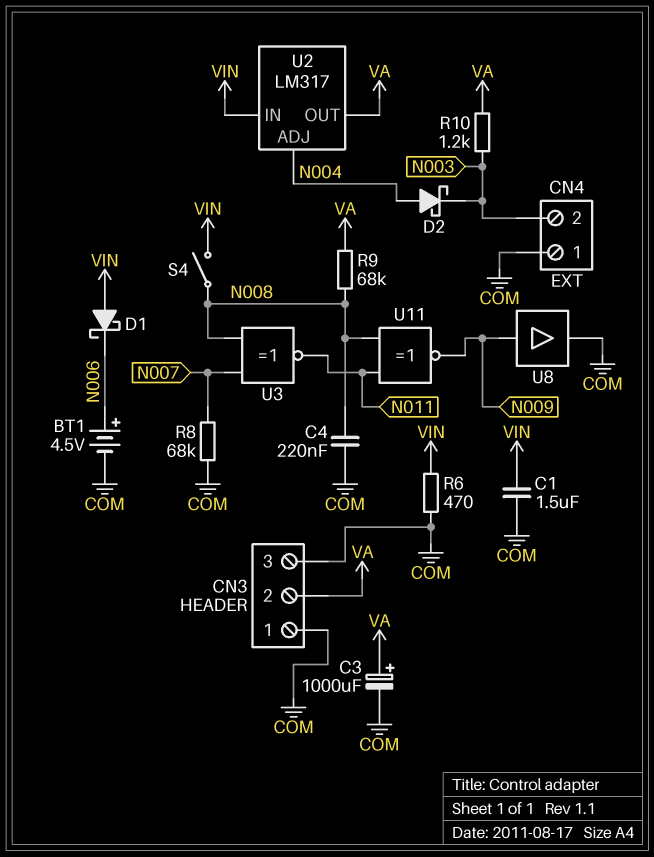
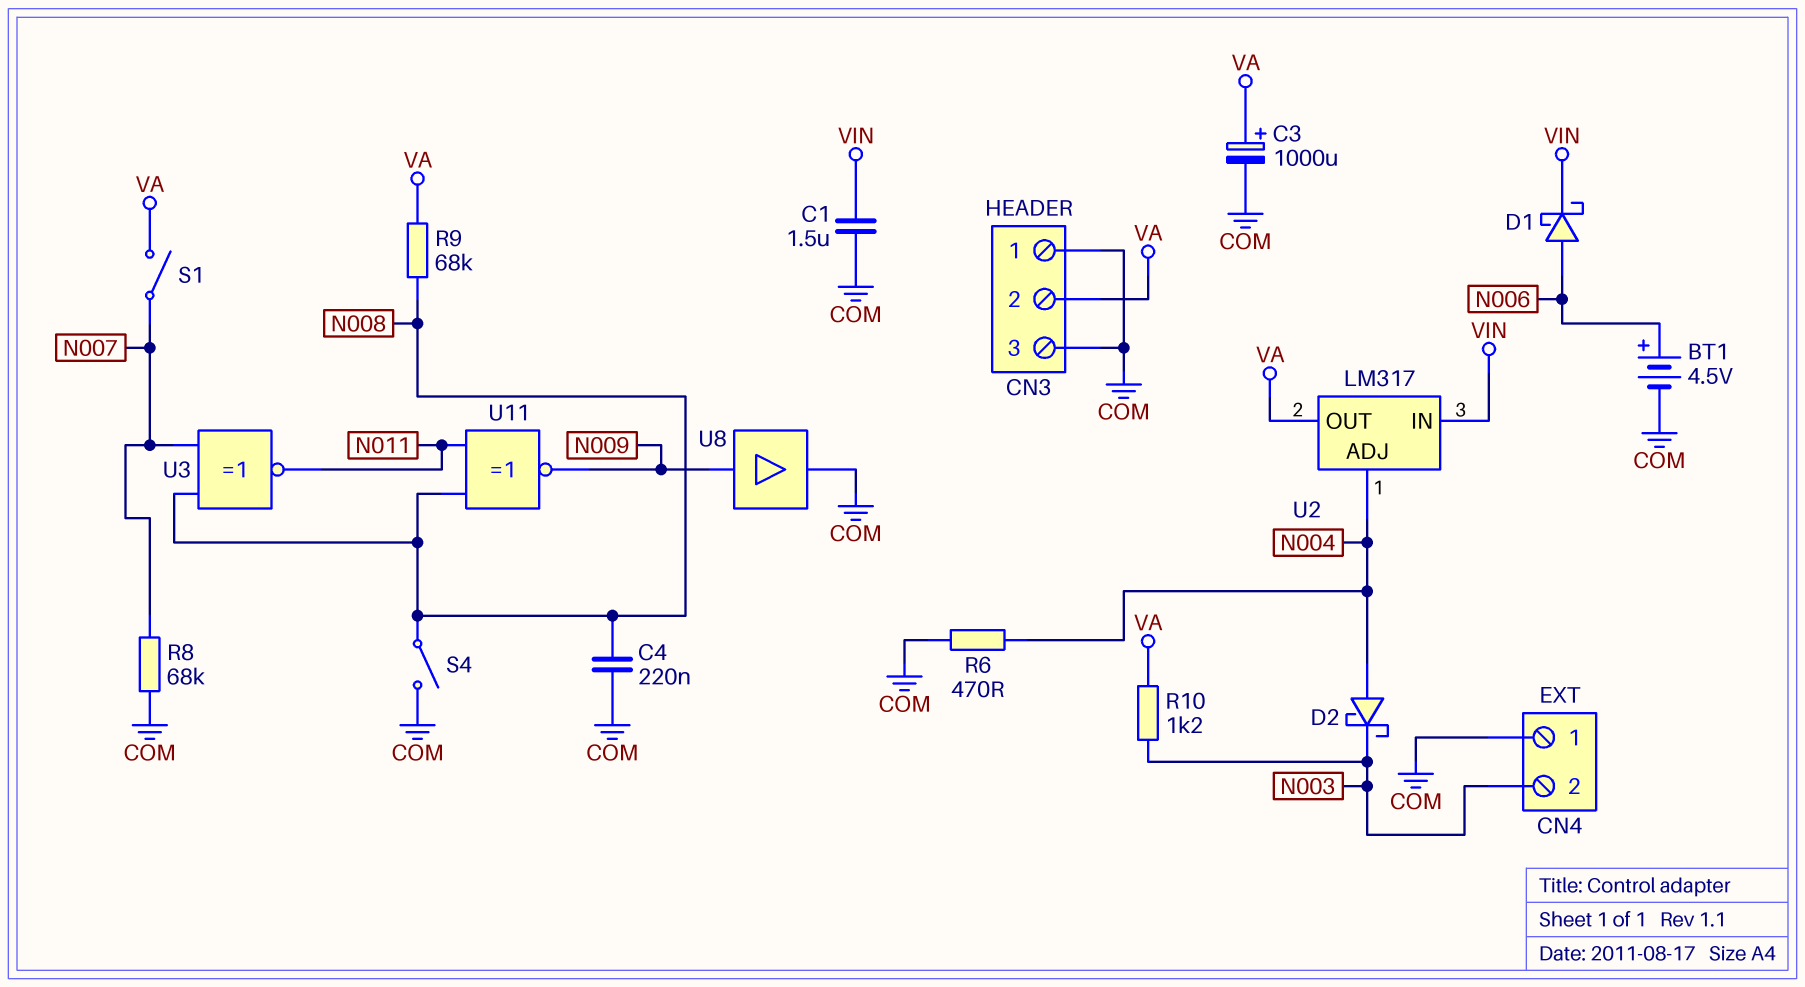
D1: schottky (A VIN, K N006) -> schottky (A N006, K VIN)
R6: 470 (COM, VIN) -> 470 (COM, N004)
S1: none -> switch (N007, VA)
S4: switch (N008, VIN) -> switch (COM, N008)

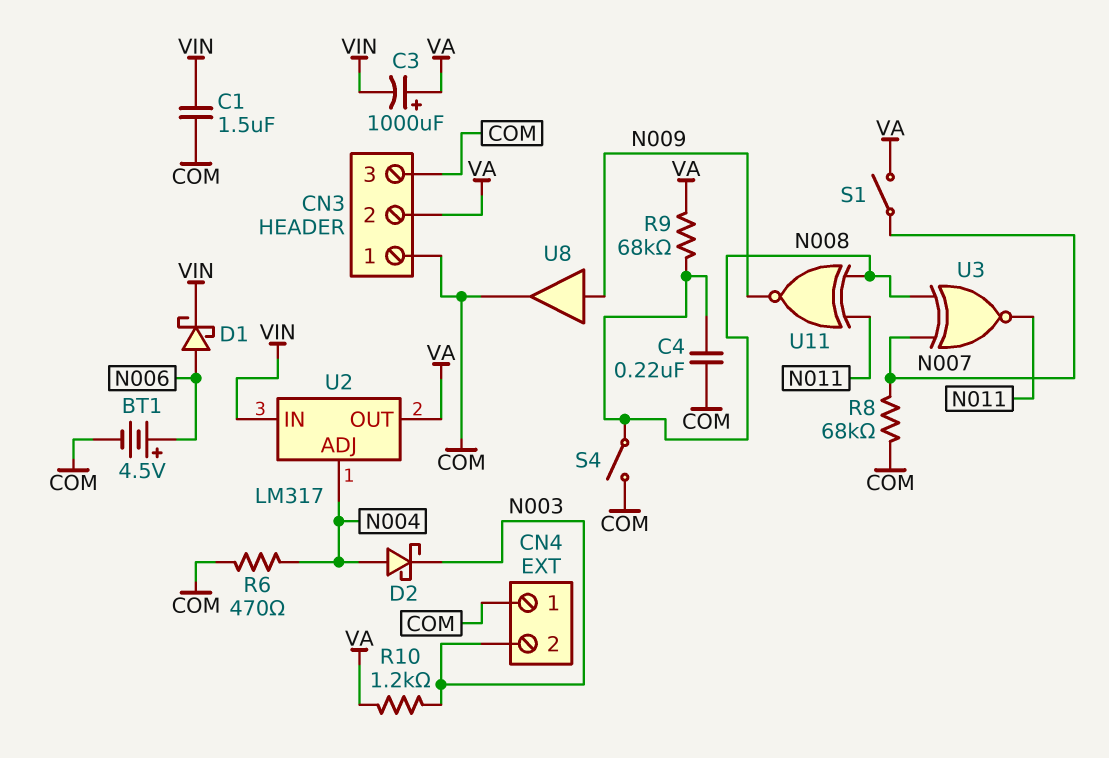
C3: 1000uF (plus VA, minus COM) -> 1000uF (plus VA, minus VIN)

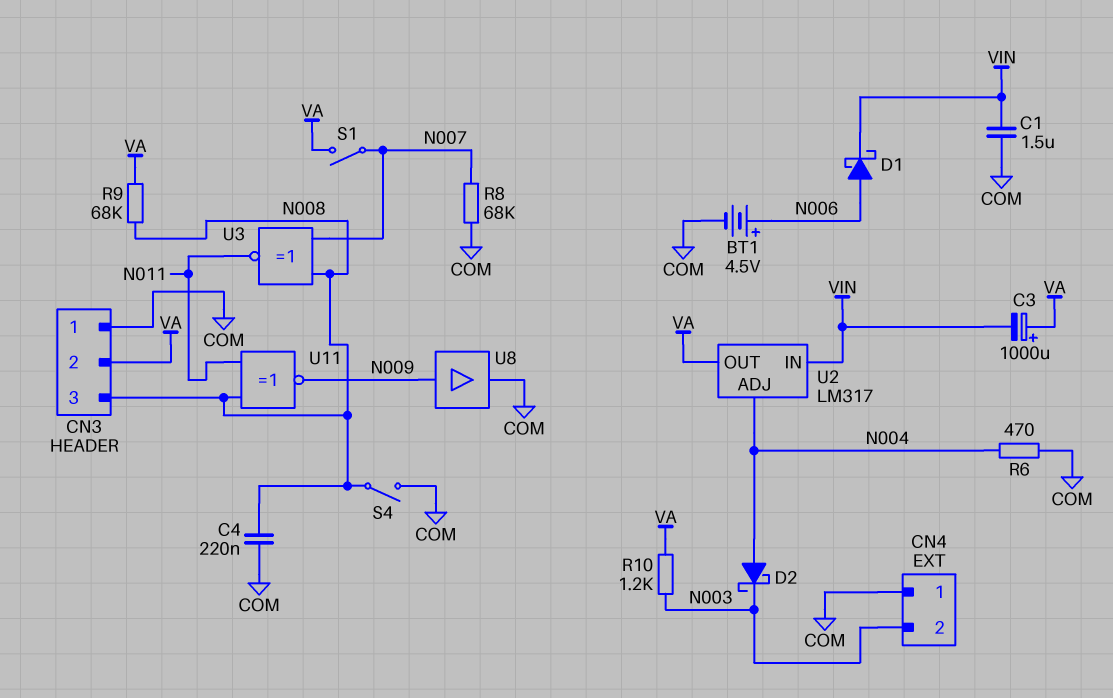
CN3 pin 3: COM -> N008

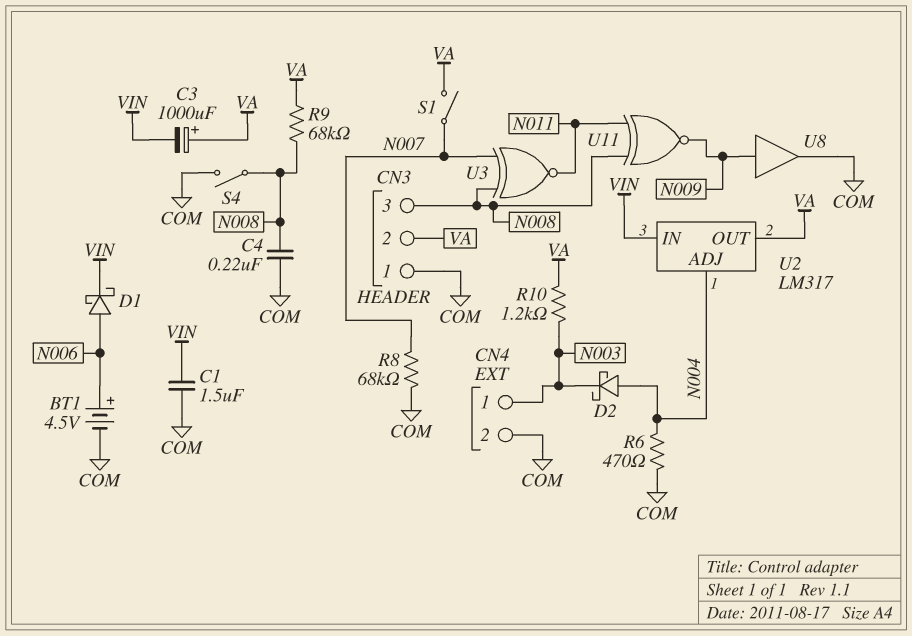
CN4 pin 1: COM -> N003
CN4 pin 2: N003 -> COM

